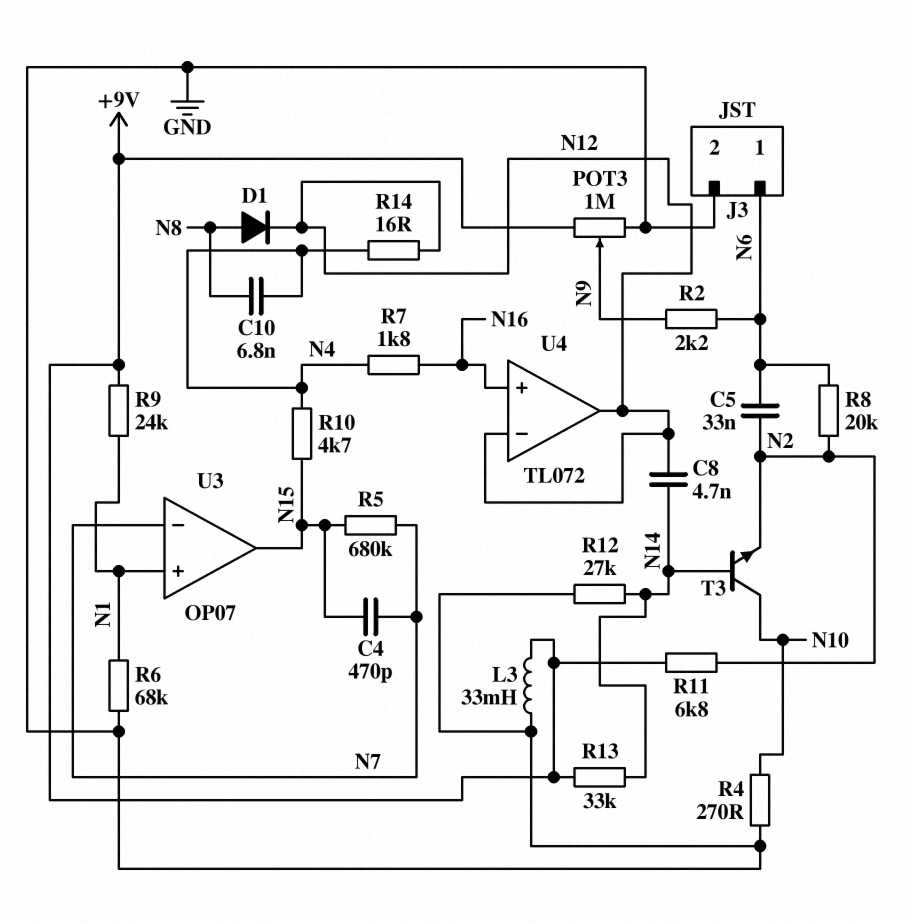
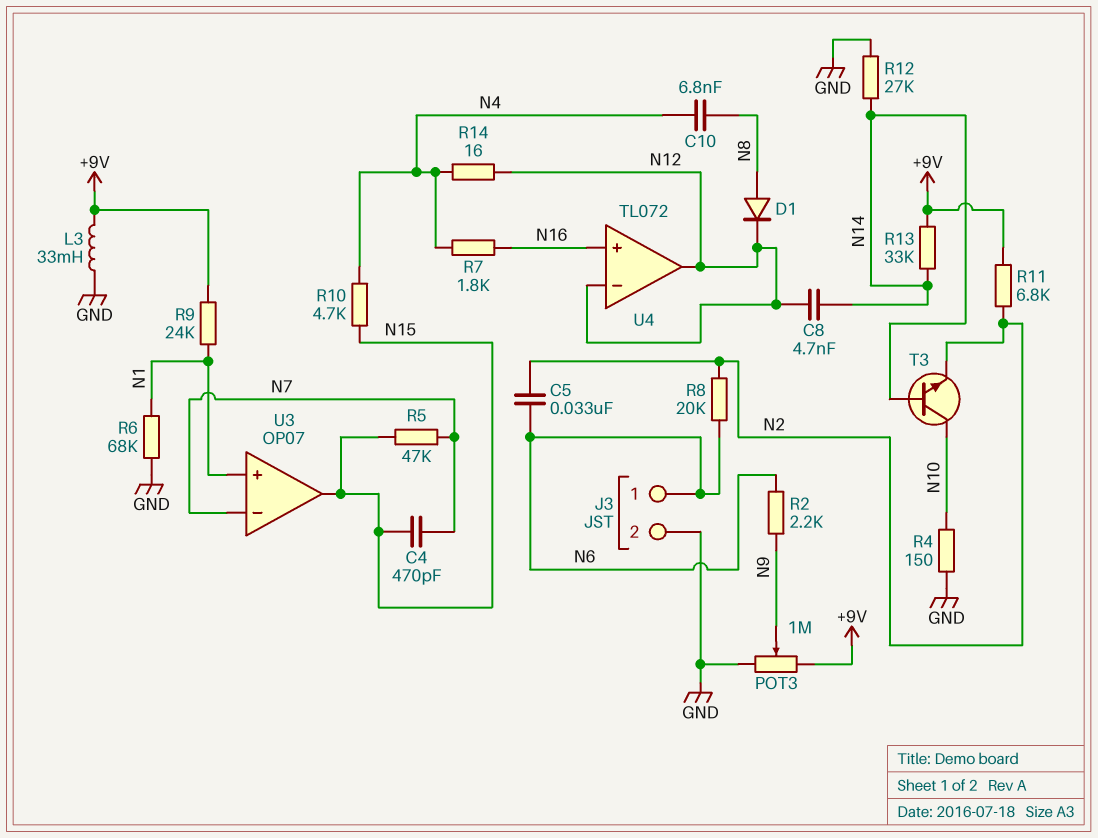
R4: 270 (GND, N10) -> 150 (GND, N10)
R5: 680k (N7, N15) -> 47k (N7, N15)

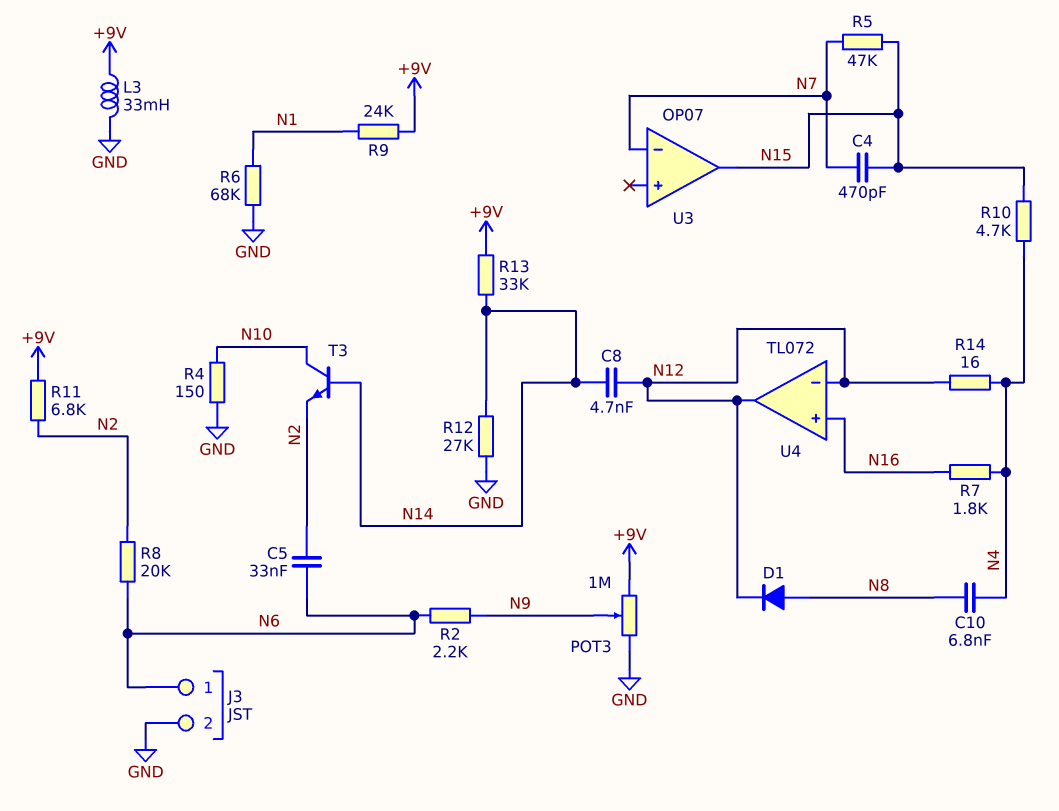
U3 pin in+: N1 -> none

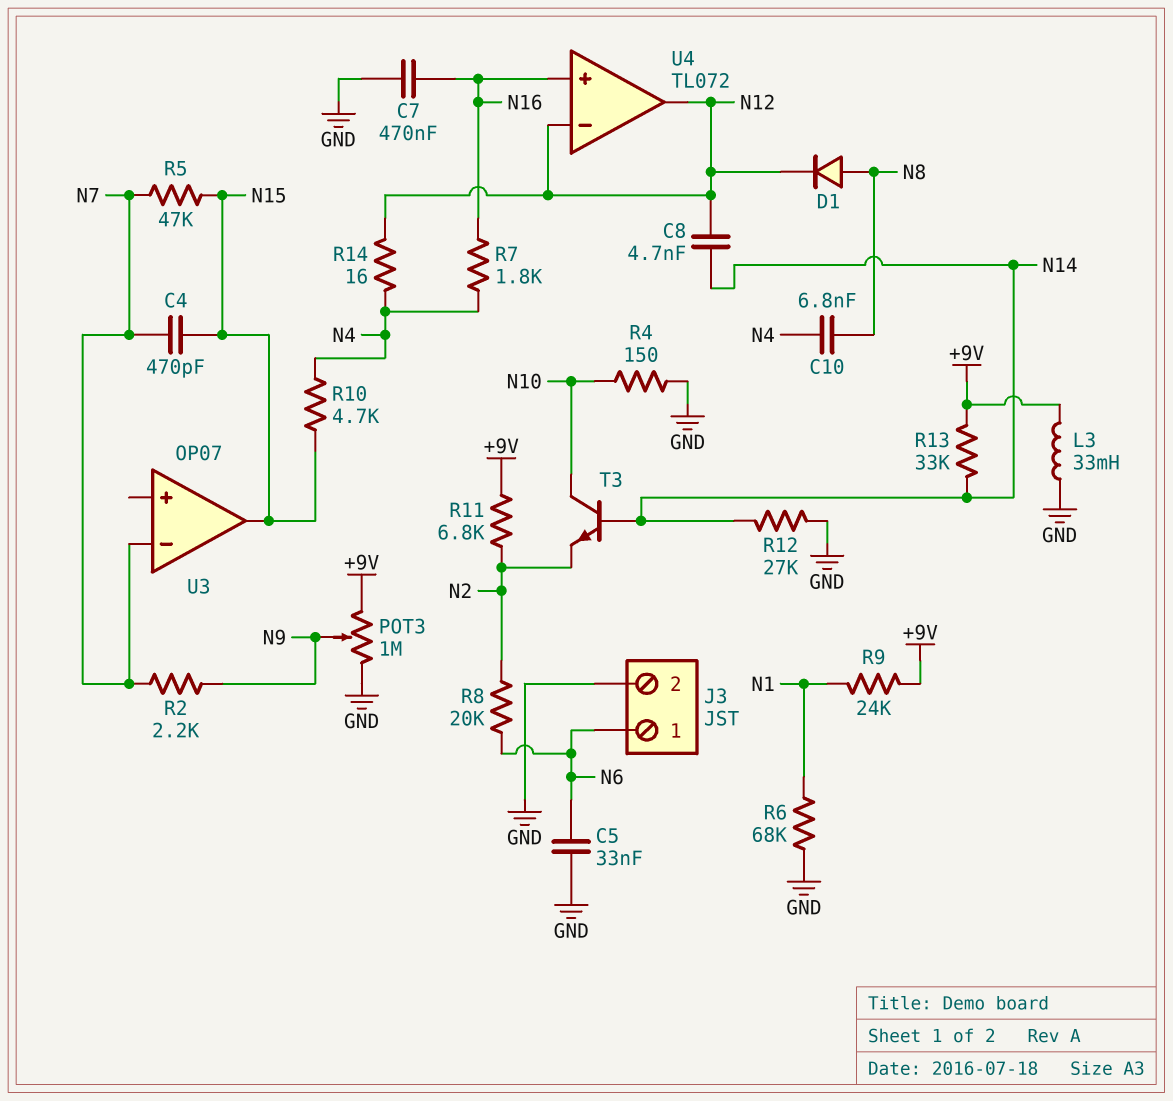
C5: 33nF (N2, N6) -> 33nF (GND, N6)
C7: none -> 470nF (GND, N16)
R2: 2.2k (N6, N9) -> 2.2k (N7, N9)

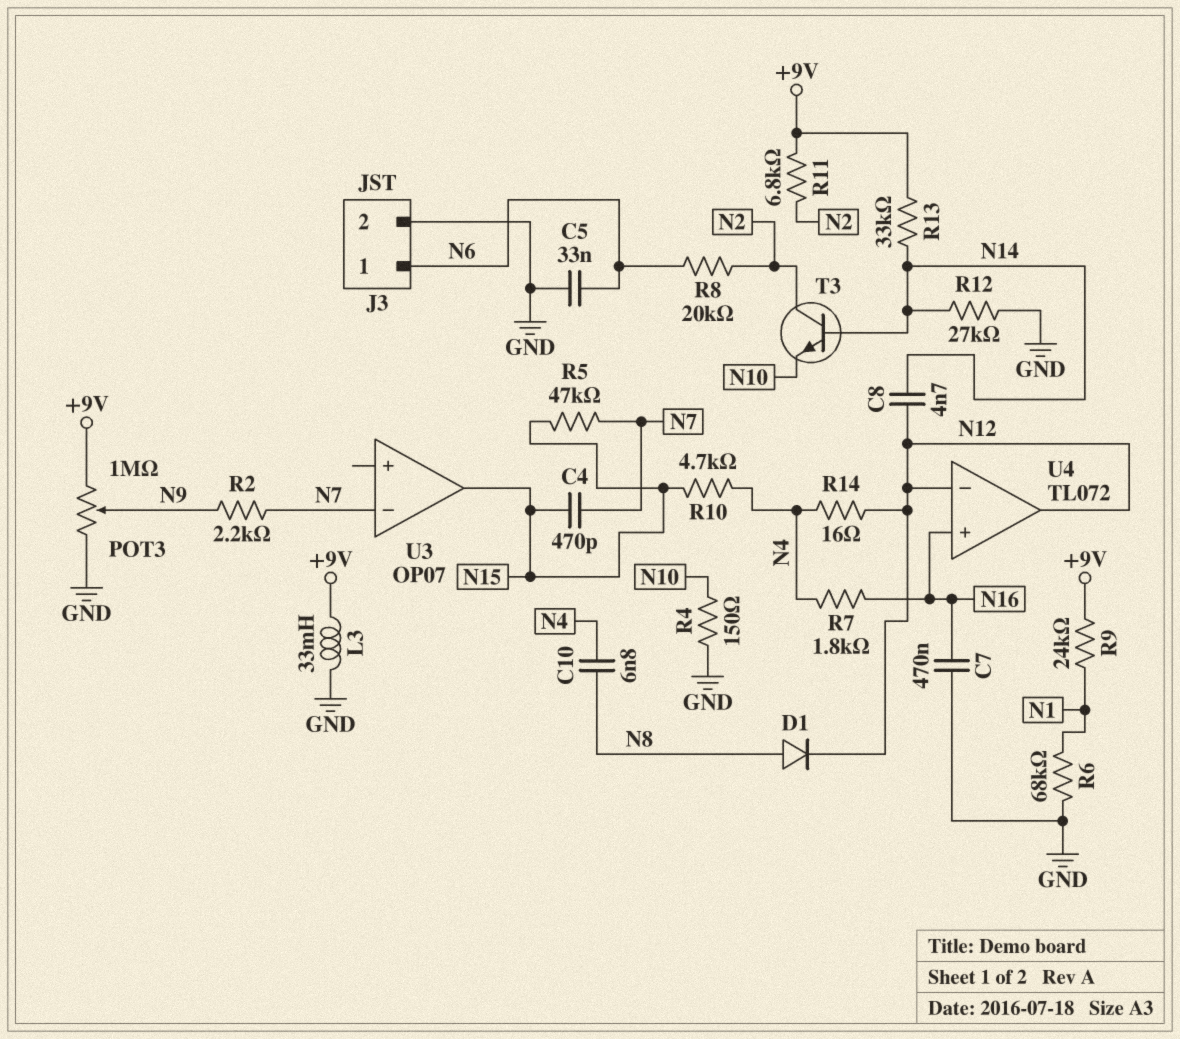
T3: NPN (B N14, C N10, E N2) -> NPN (B N14, C N2, E N10)

